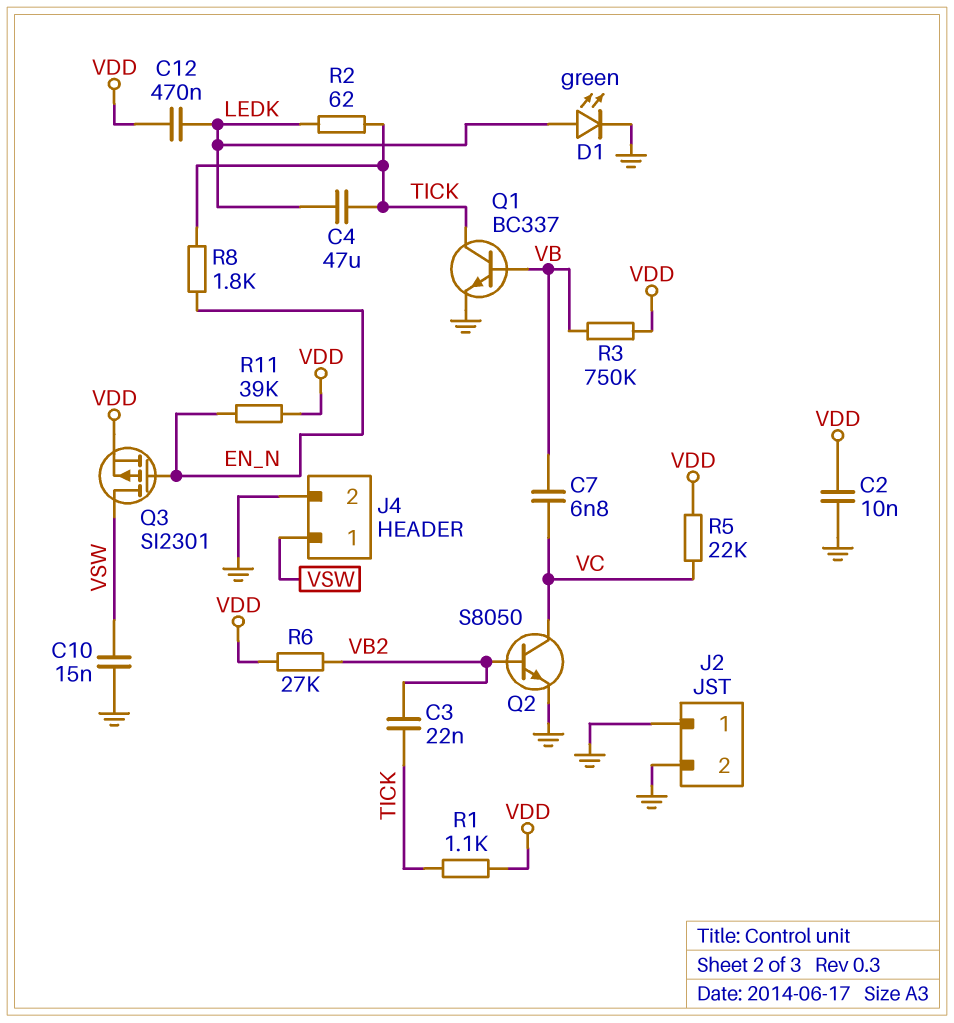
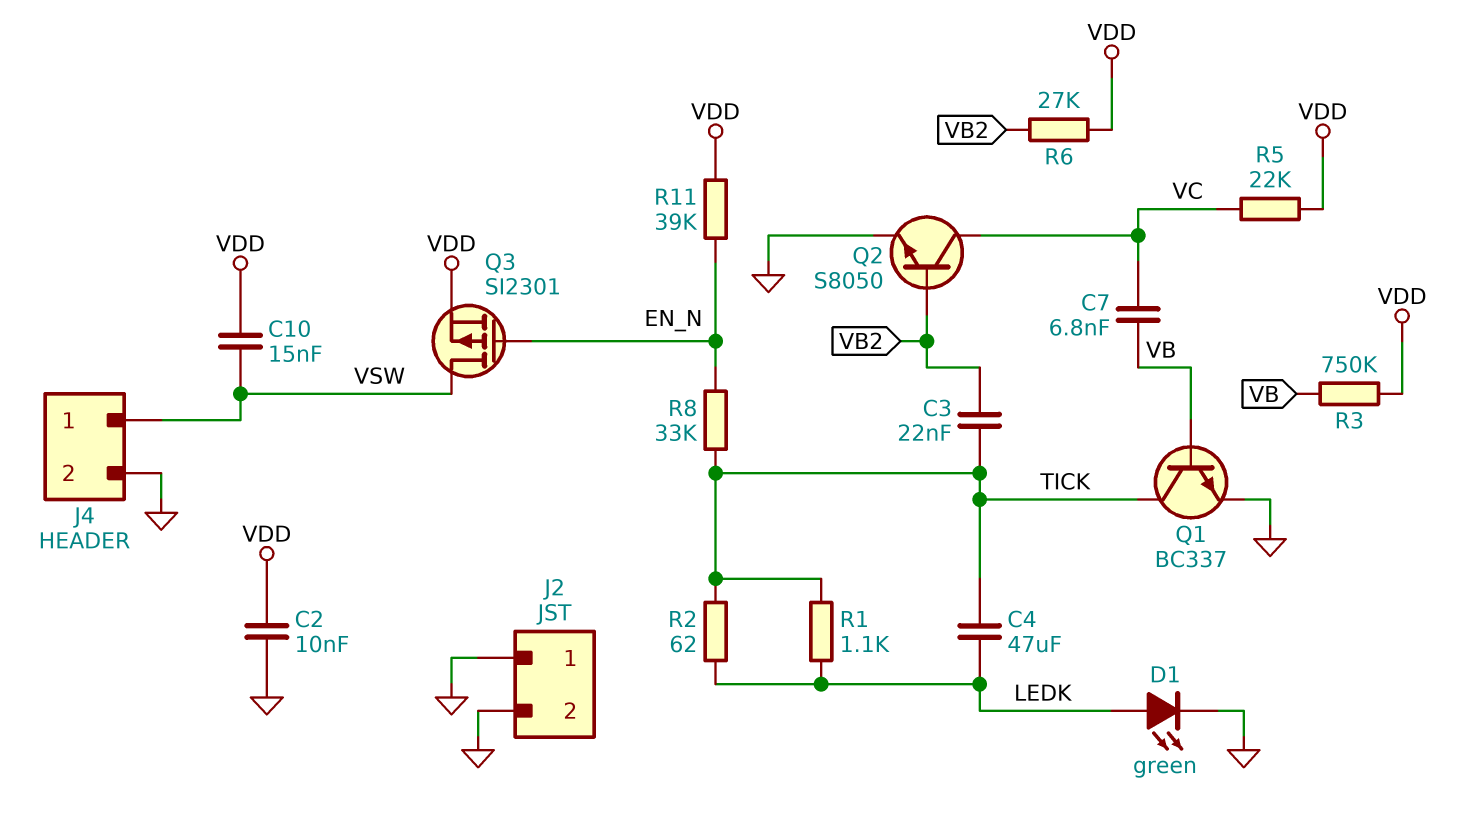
C10: 15nF (GND, VSW) -> 15nF (VDD, VSW)
C12: 470nF (LEDK, VDD) -> none
R1: 1.1k (TICK, VDD) -> 1.1k (LEDK, TICK)
R8: 1.8k (EN_N, TICK) -> 33k (EN_N, TICK)

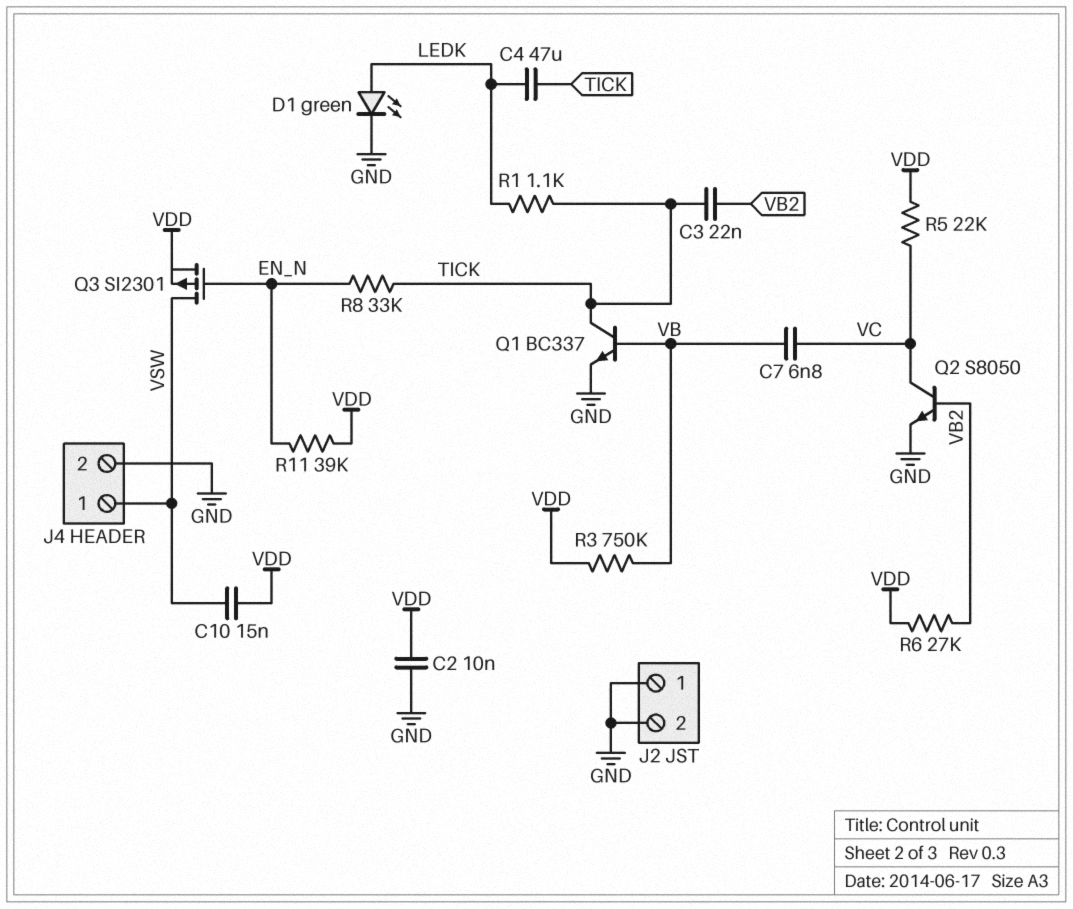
R2: 62 (LEDK, TICK) -> none

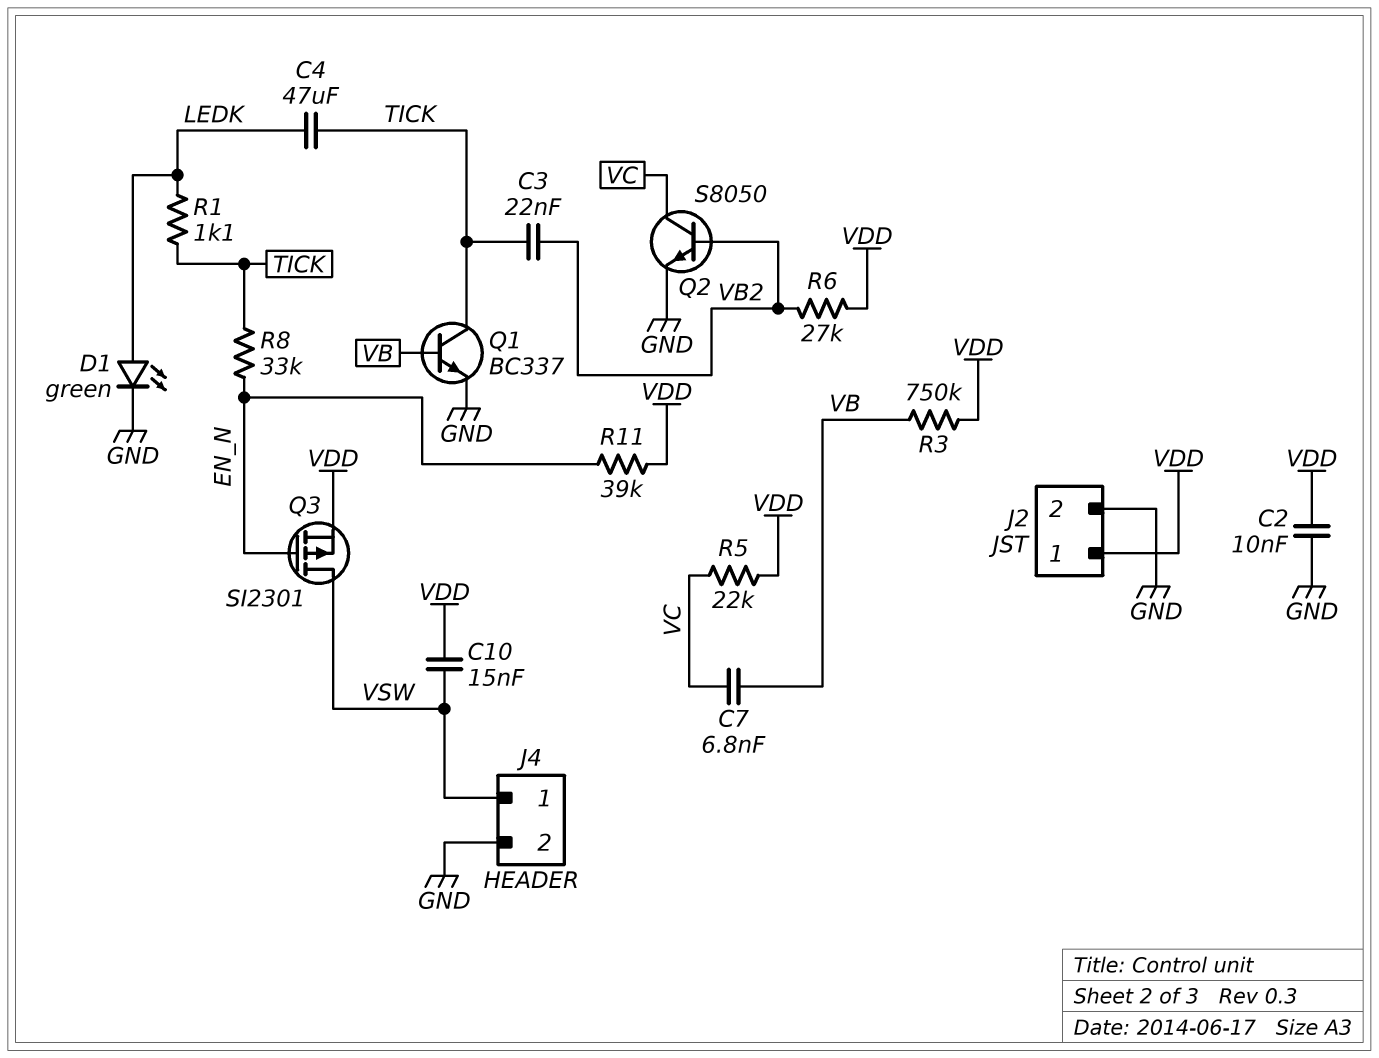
J2 pin 1: GND -> VDD

